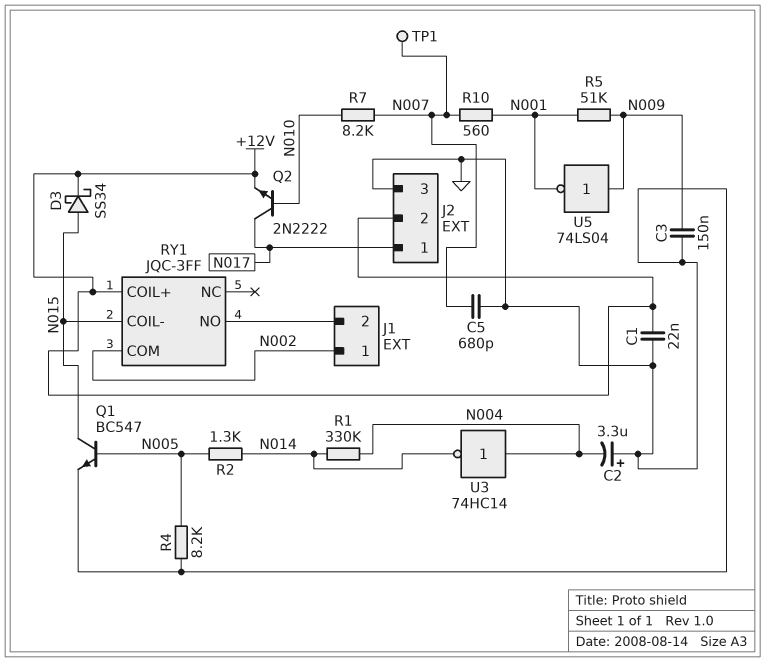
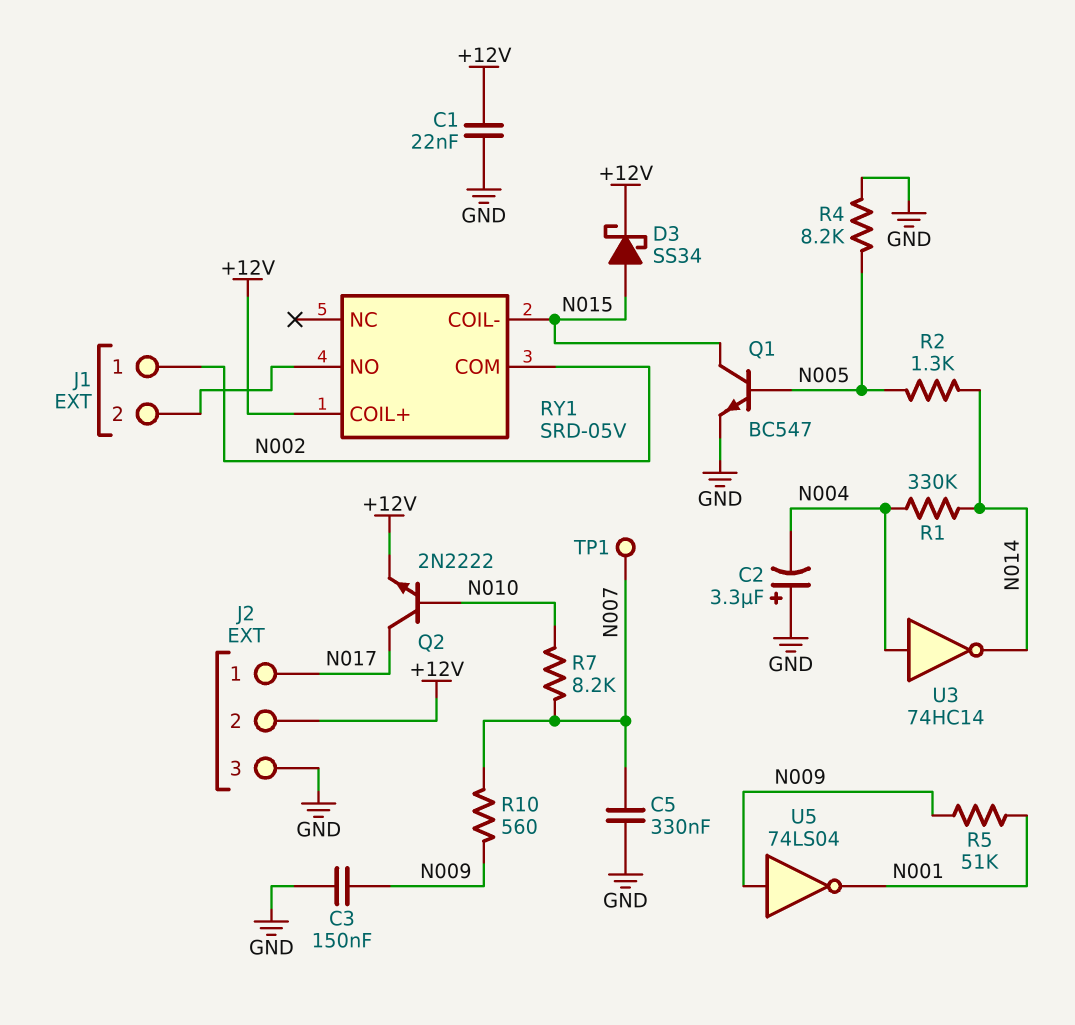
C5: 680pF (GND, N007) -> 330nF (GND, N007)
R10: 560 (N001, N007) -> 560 (N007, N009)
RY1: JQC-3FF -> SRD-05V

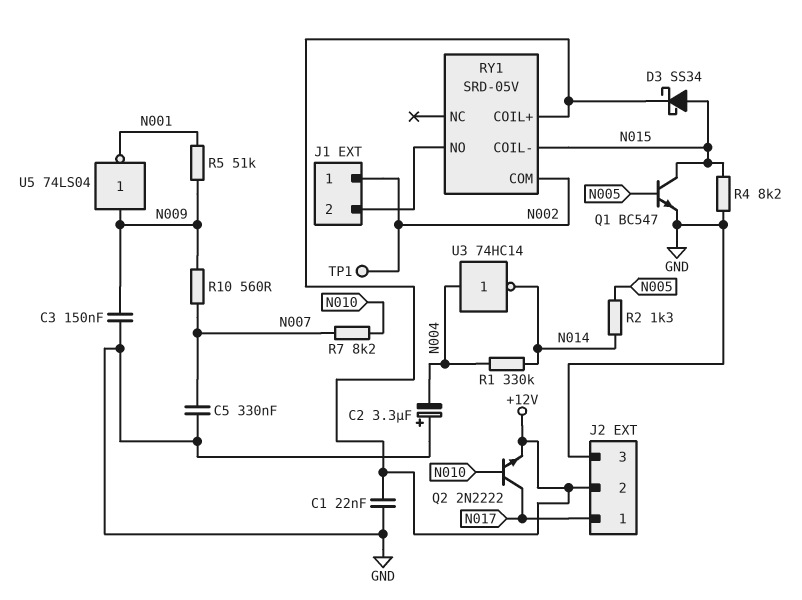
R4: 8.2k (GND, N005) -> 8.2k (GND, N015)
TP1: test point (N007) -> test point (N002)

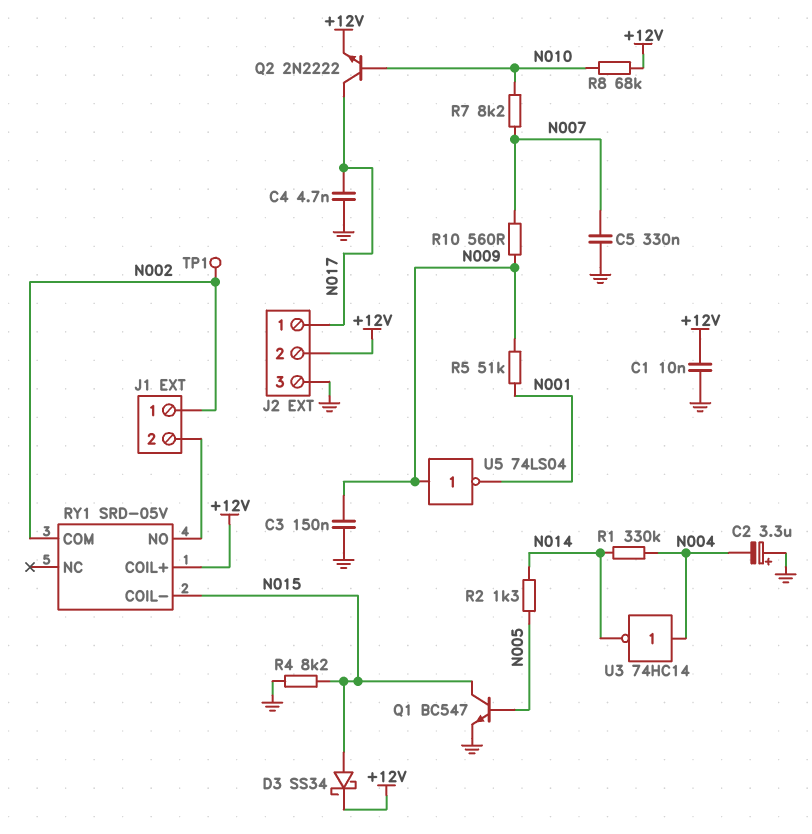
C1: 22nF (+12V, GND) -> 10nF (+12V, GND)
C4: none -> 4.7nF (GND, N017)
R8: none -> 68k (+12V, N010)

